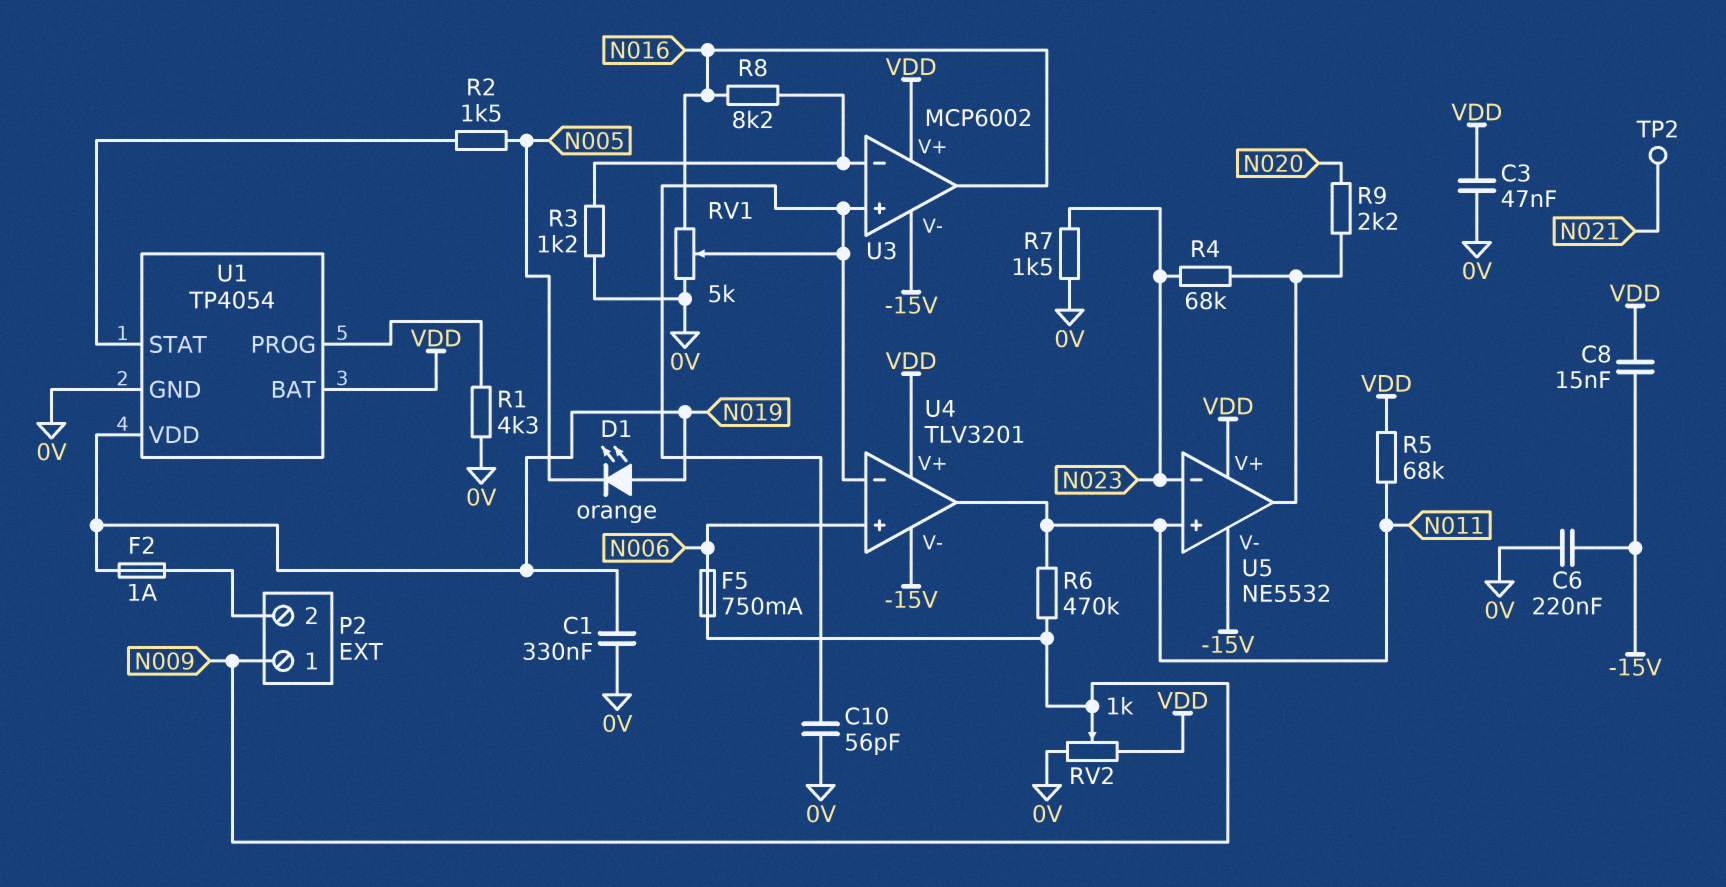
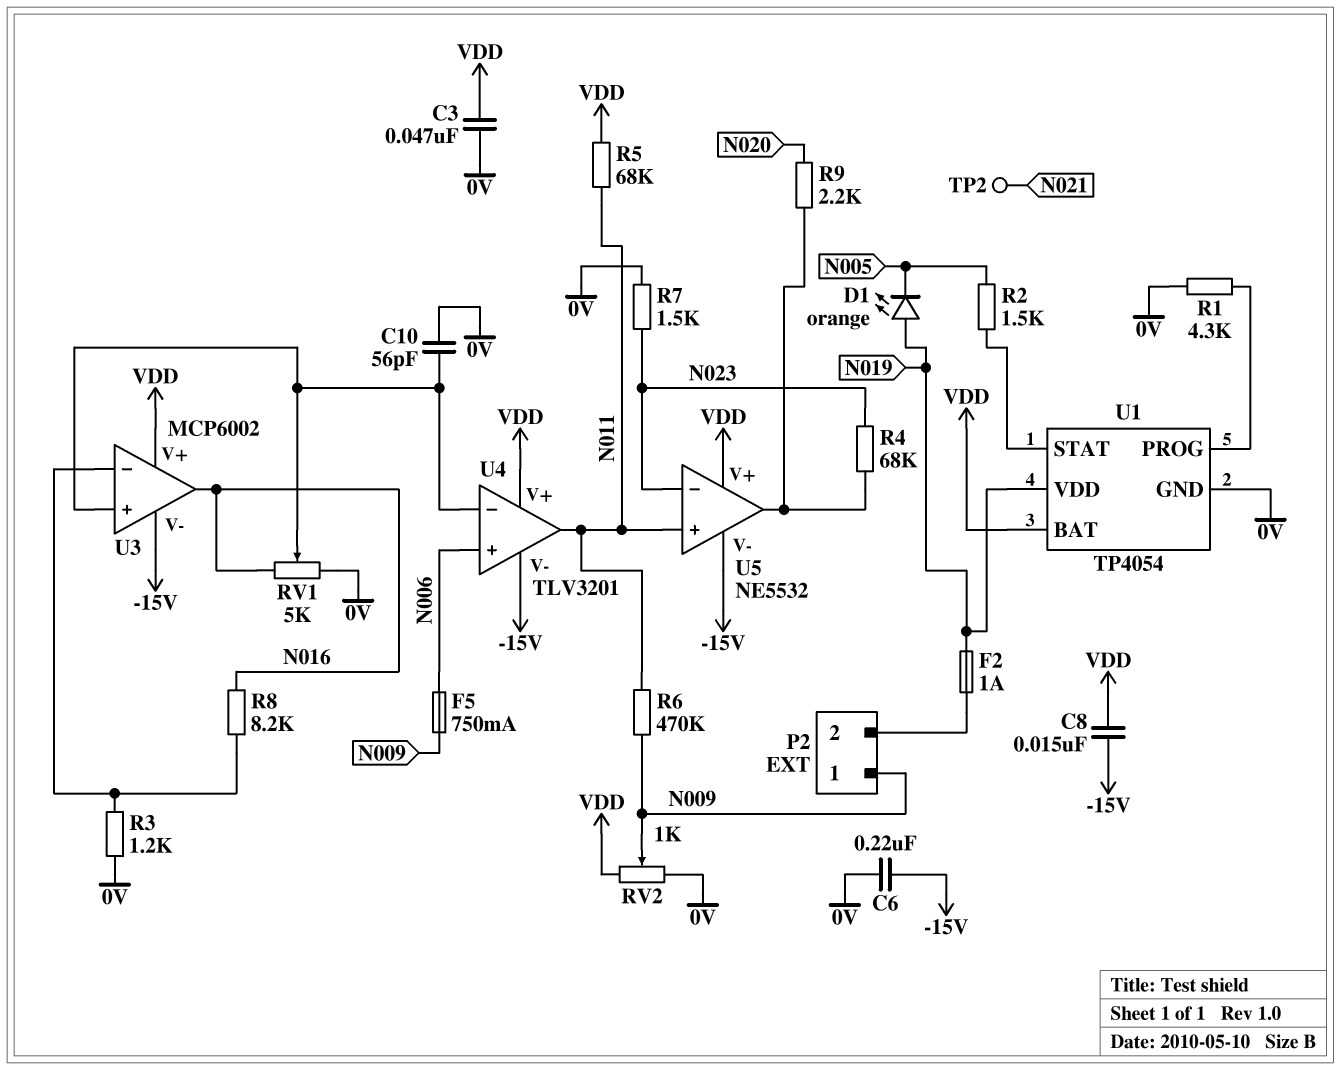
C1: 330nF (0V, N019) -> none

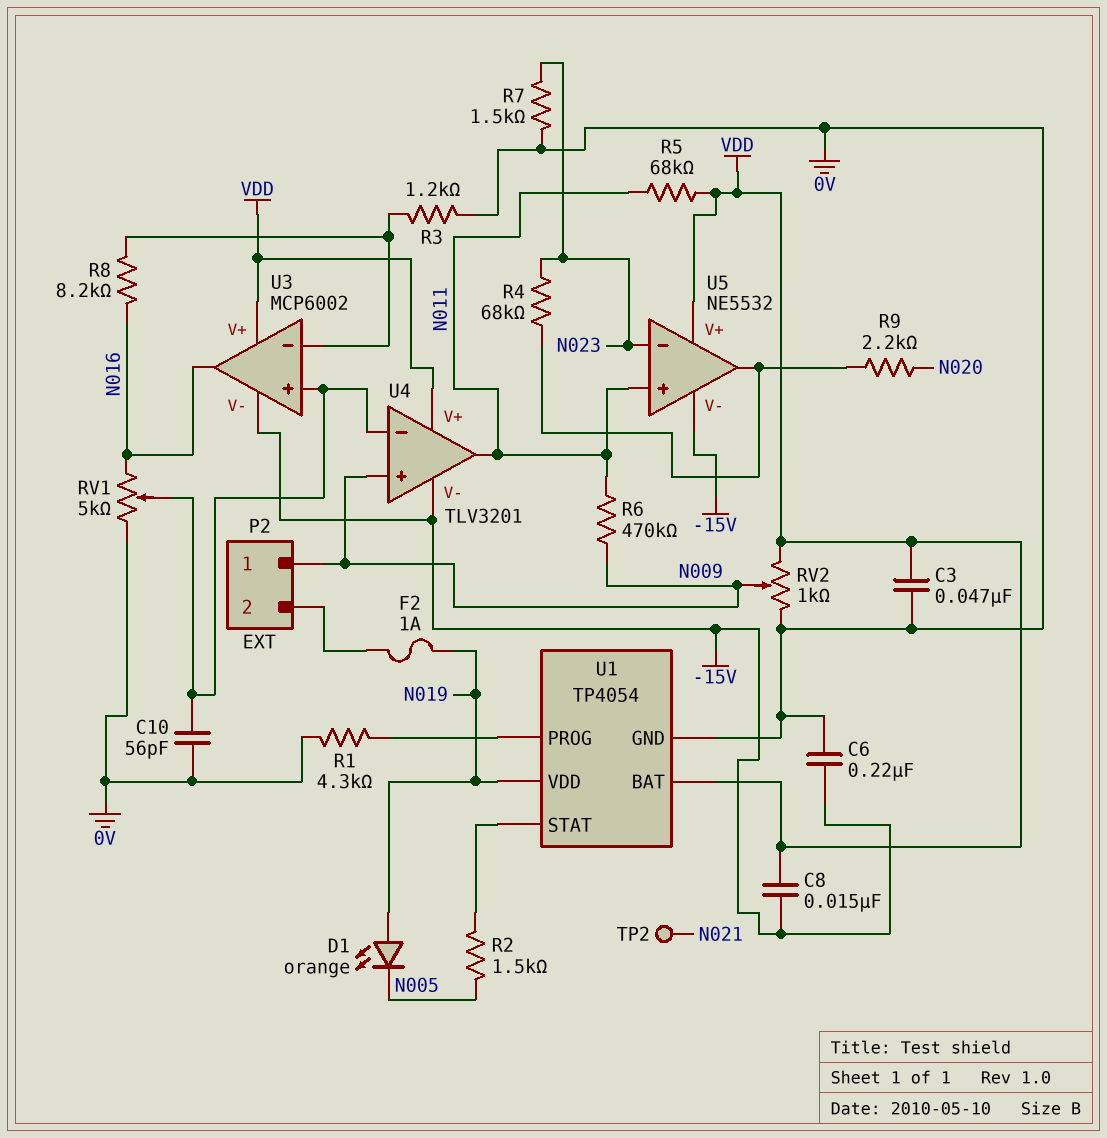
F5: 750mA (N006, N009) -> none
U4 pin in+: N006 -> N009

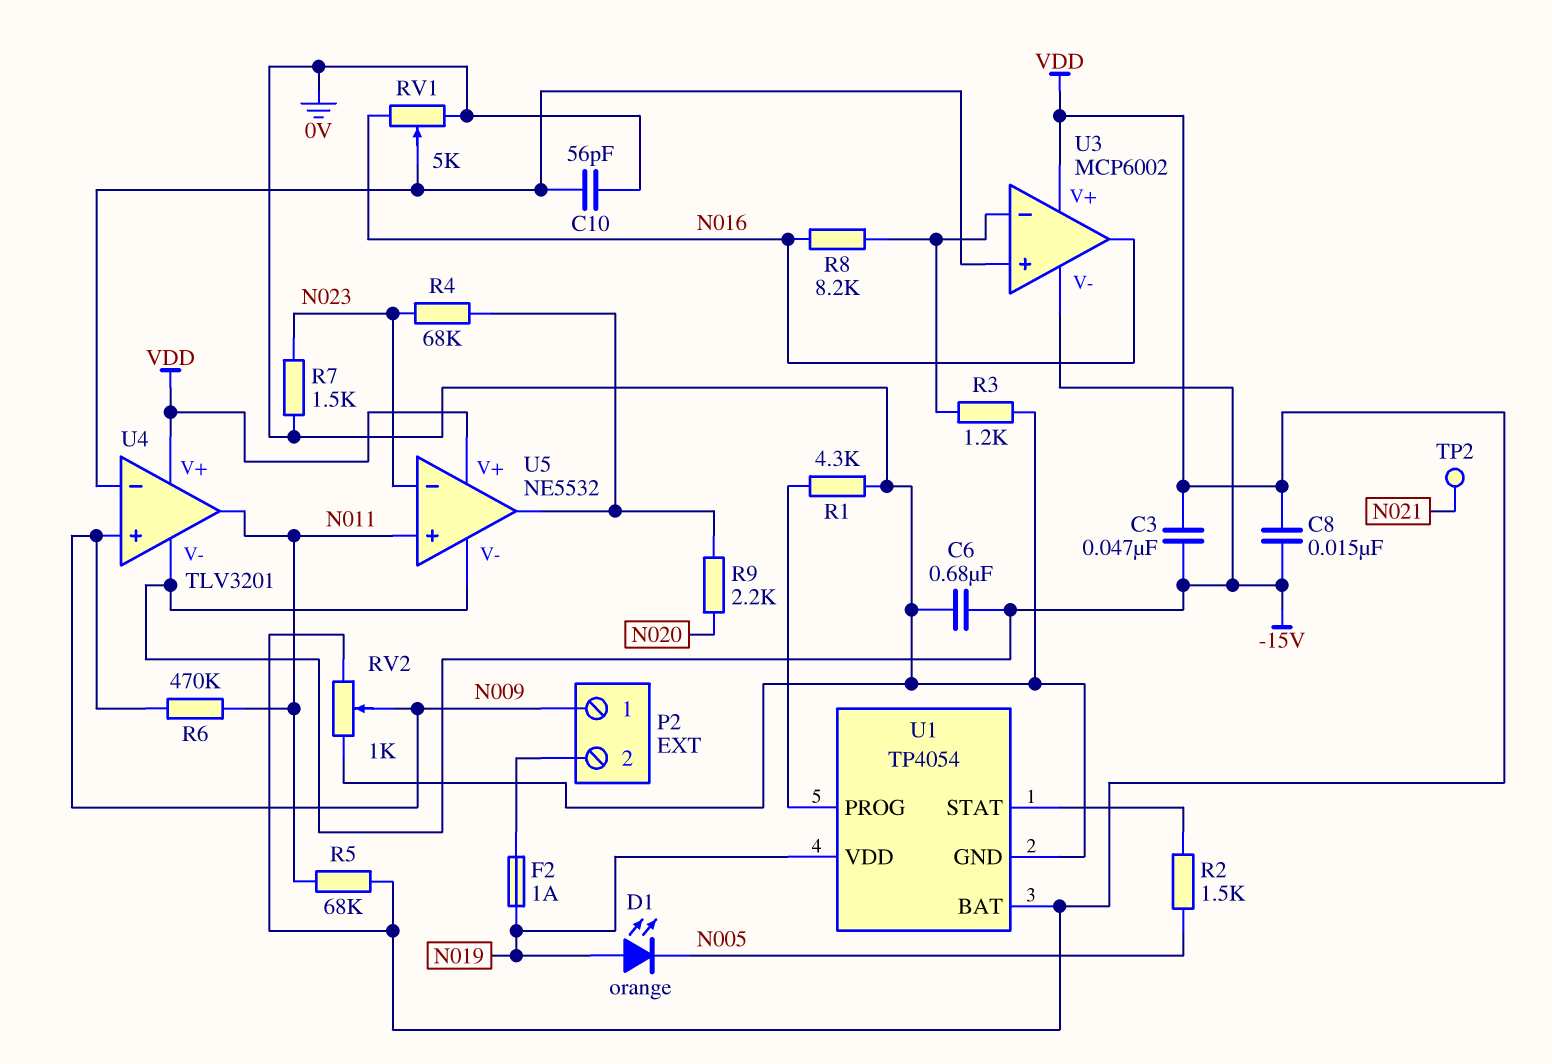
C3: 47nF (0V, VDD) -> 47nF (-15V, VDD)
C6: 220nF (-15V, 0V) -> 680nF (-15V, 0V)

